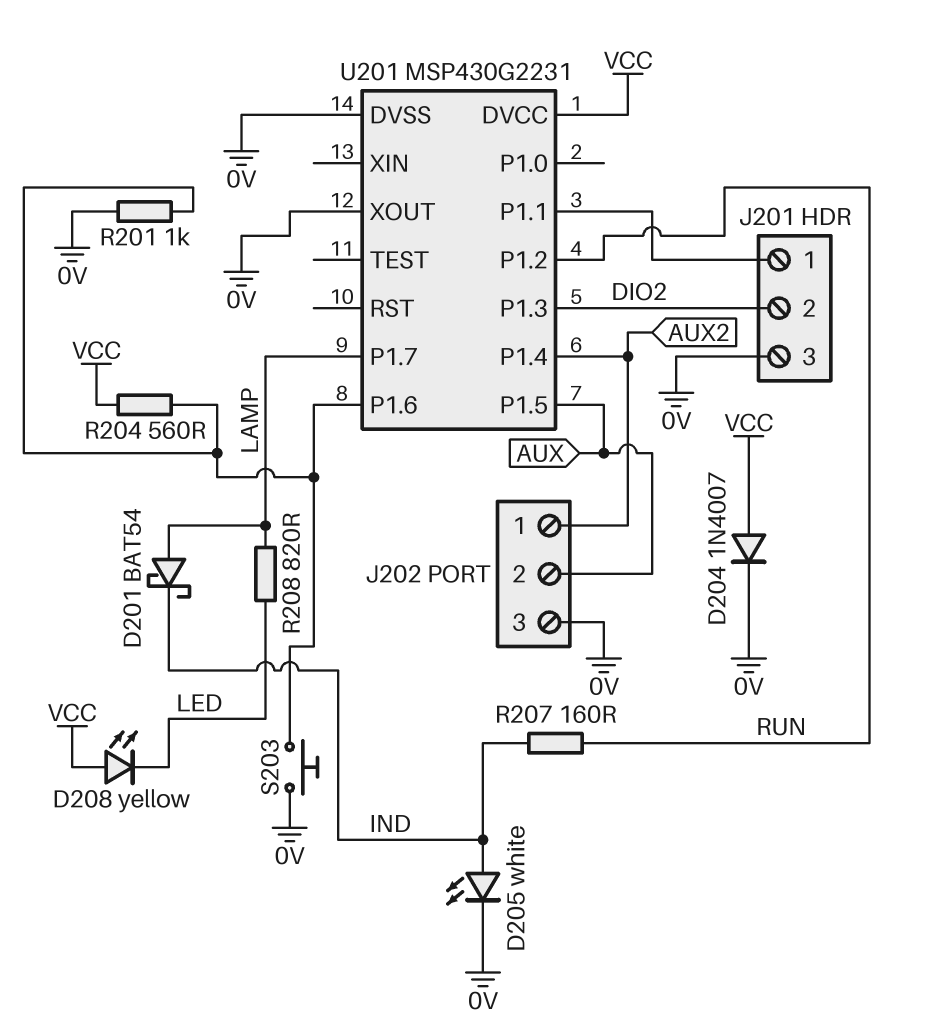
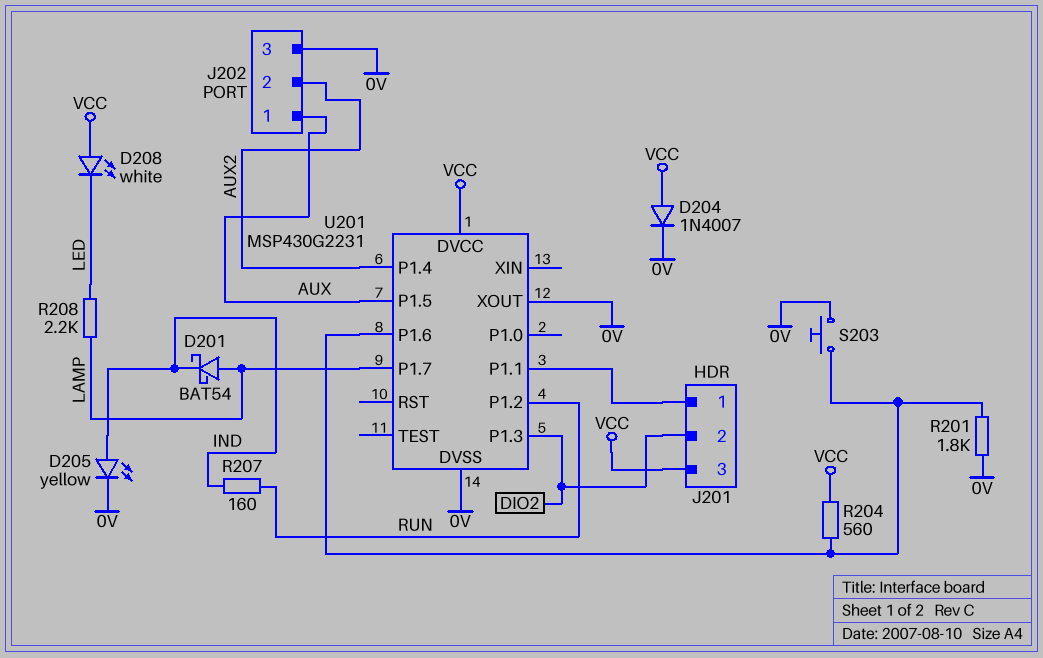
D205: LED white (A IND, K 0V) -> LED yellow (A IND, K 0V)
D208: LED yellow (A VCC, K LED) -> LED white (A VCC, K LED)
J201 pin 3: 0V -> VCC
J202 pin 1: AUX2 -> AUX
J202 pin 2: AUX -> AUX2
R201: 1k (0V, U201/P1.6) -> 1.8k (0V, U201/P1.6)
R208: 820 (LAMP, LED) -> 2.2k (LAMP, LED)

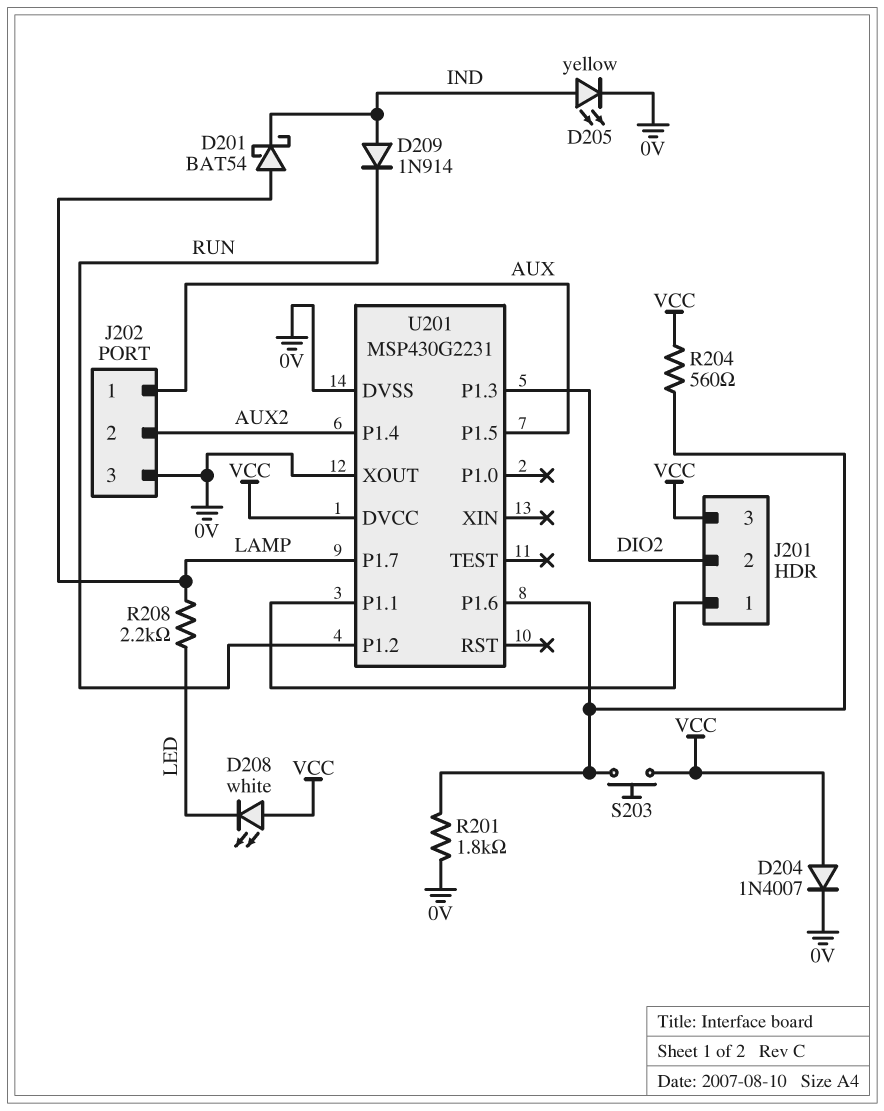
D209: none -> diode 1N914 (A IND, K RUN)
R207: 160 (IND, RUN) -> none
S203: button (0V, U201/P1.6) -> button (U201/P1.6, VCC)

